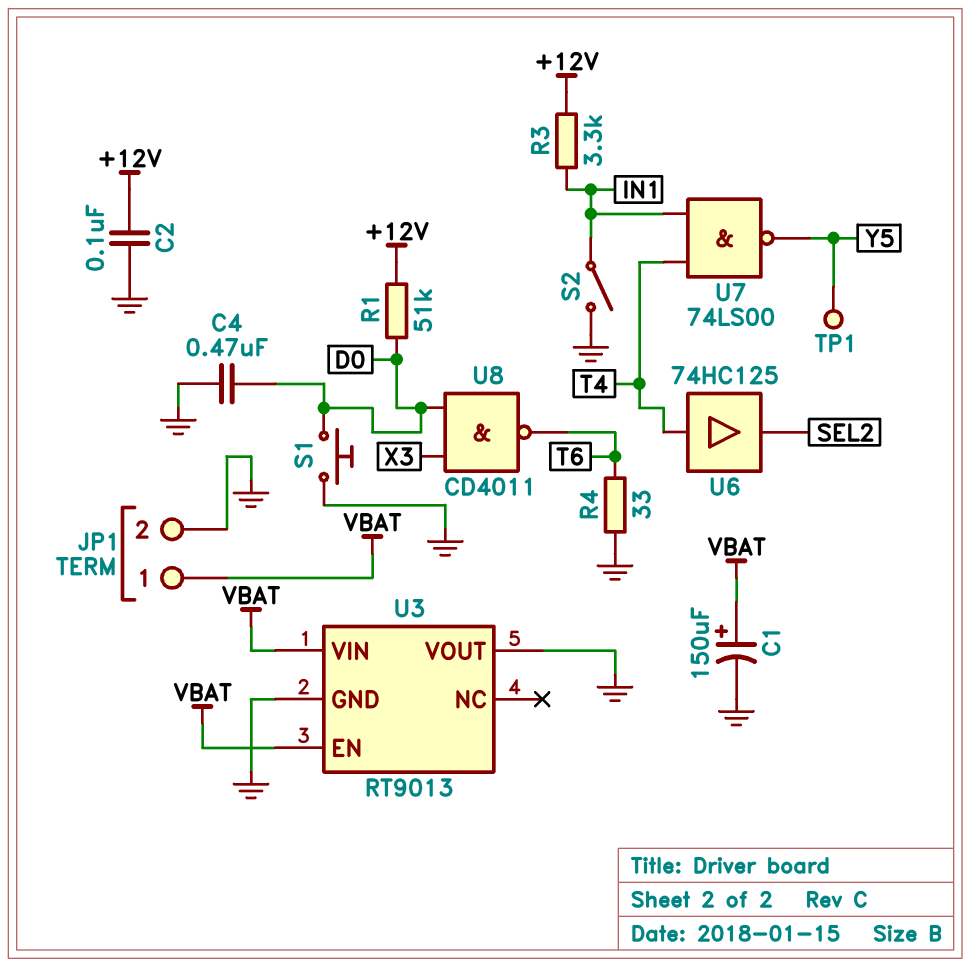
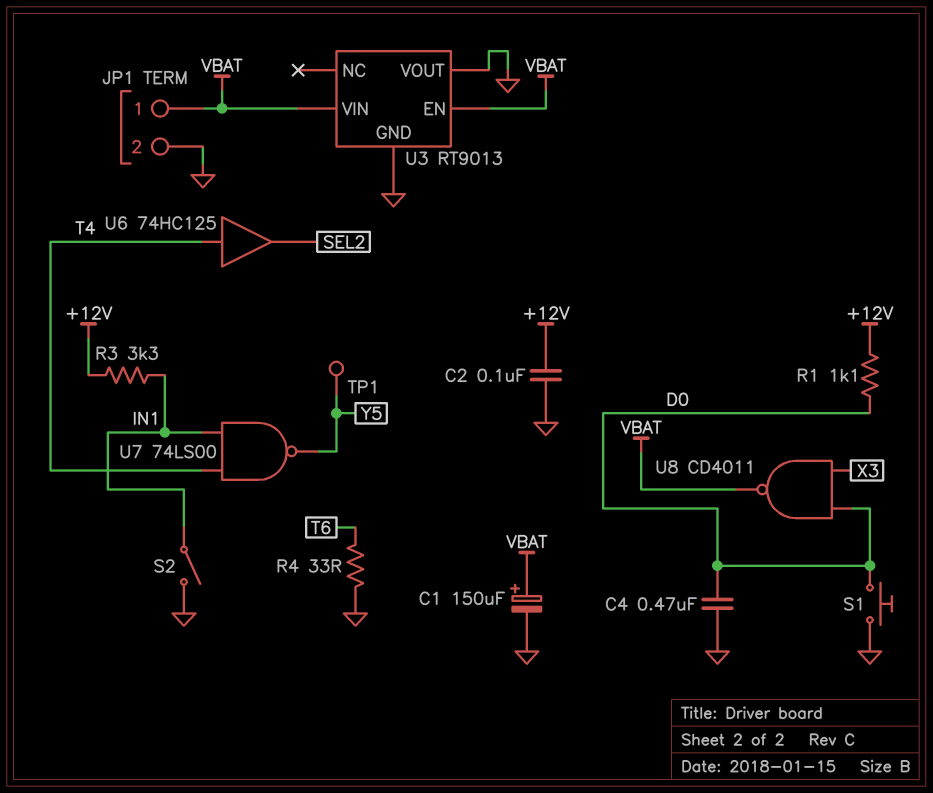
R1: 51k (+12V, D0) -> 1.1k (+12V, D0)
U8: NAND CD4011 (in D0, in X3, out T6) -> NAND CD4011 (in D0, in X3, out VBAT)

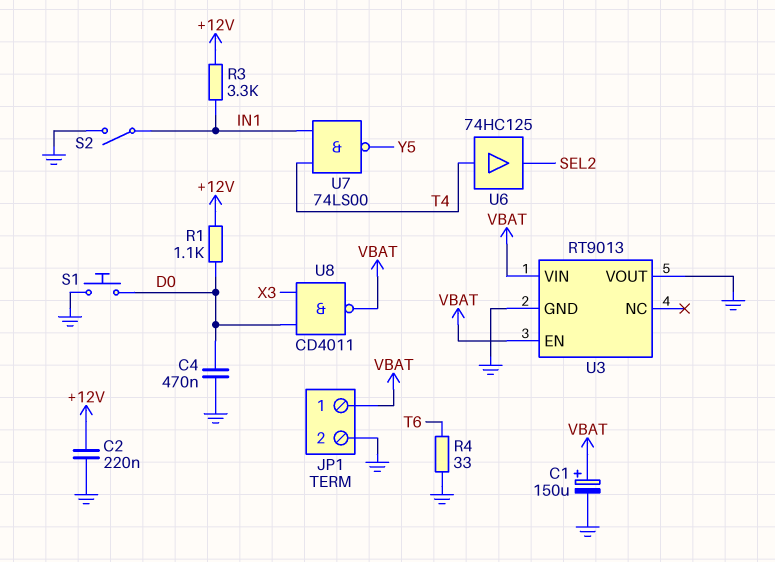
C2: 100nF (+12V, GND) -> 220nF (+12V, GND)
TP1: test point (Y5) -> none

